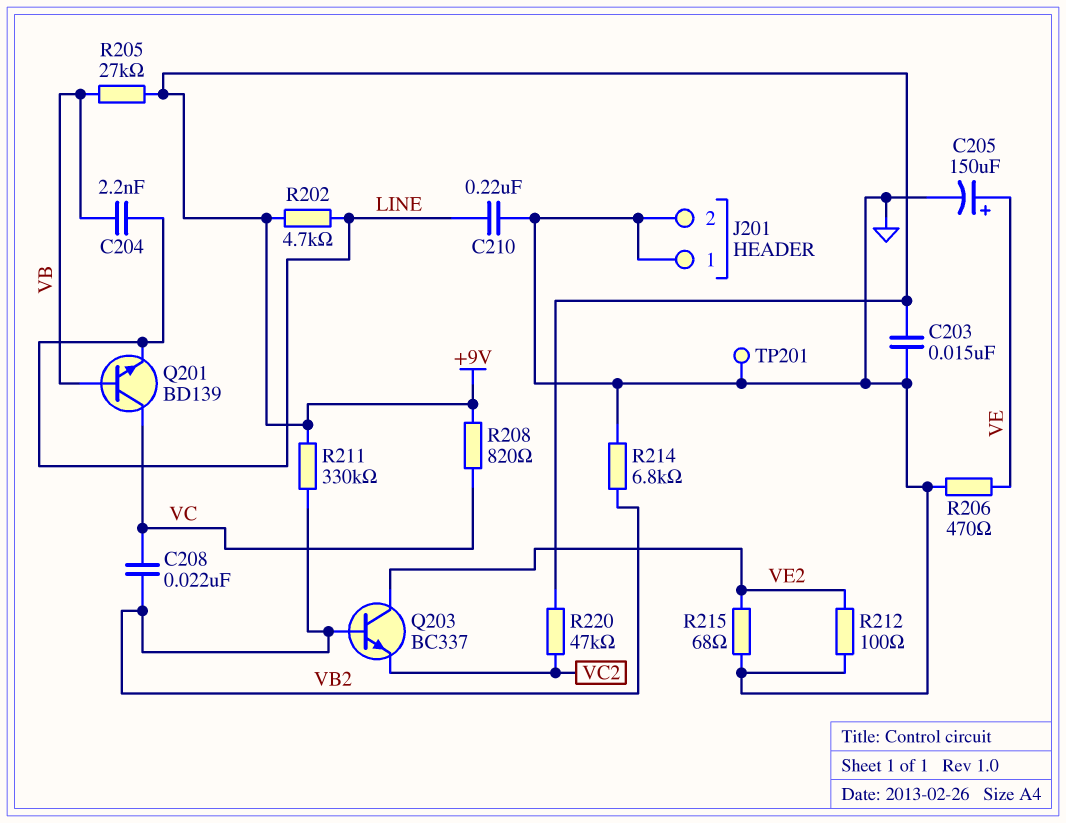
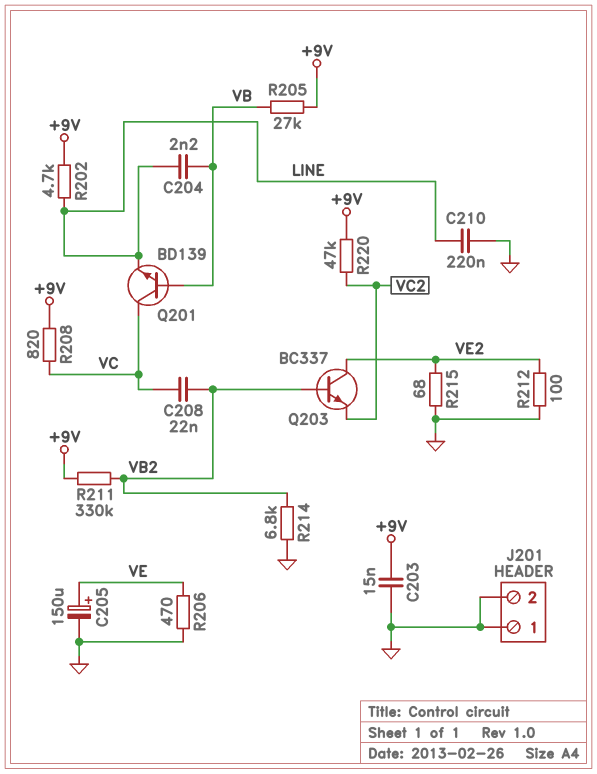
TP201: test point (GND) -> none

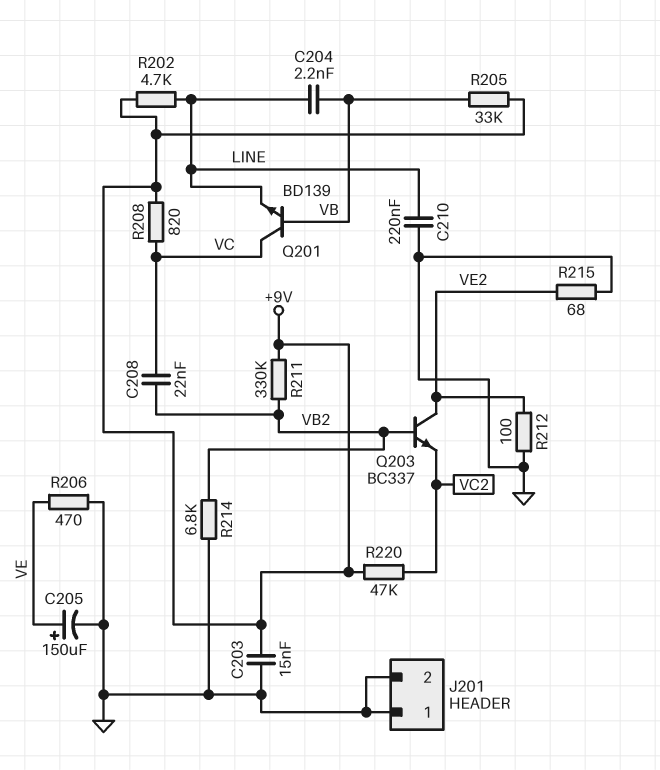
R205: 27k (+9V, VB) -> 33k (+9V, VB)

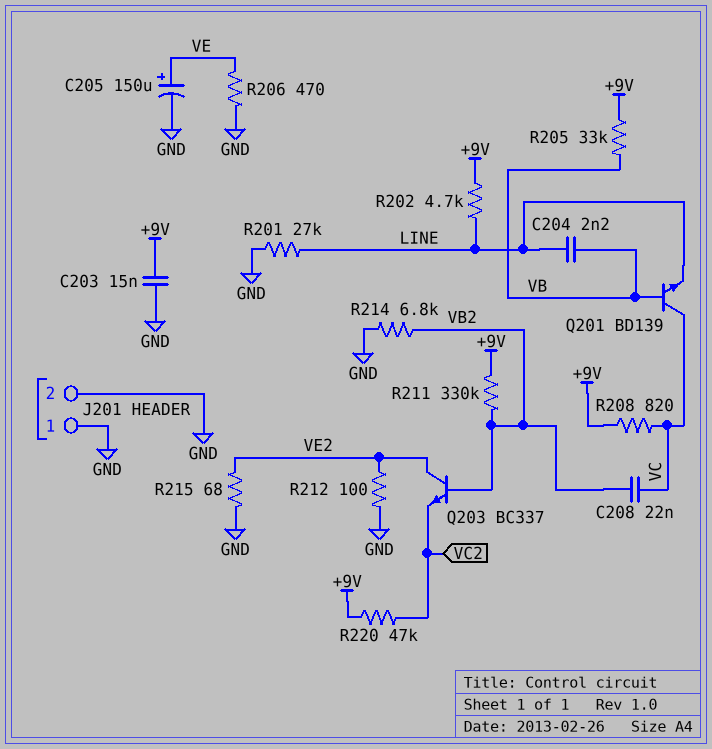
C210: 220nF (GND, LINE) -> none
R201: none -> 27k (GND, LINE)

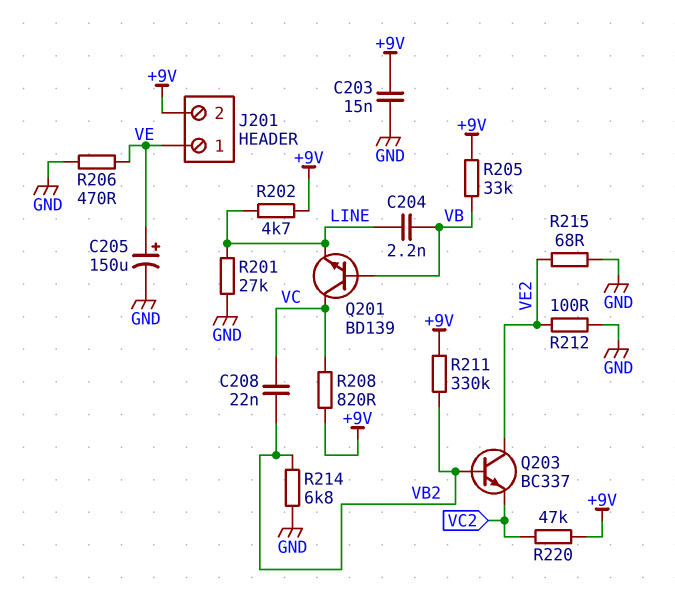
J201 pin 1: GND -> VE
J201 pin 2: GND -> +9V

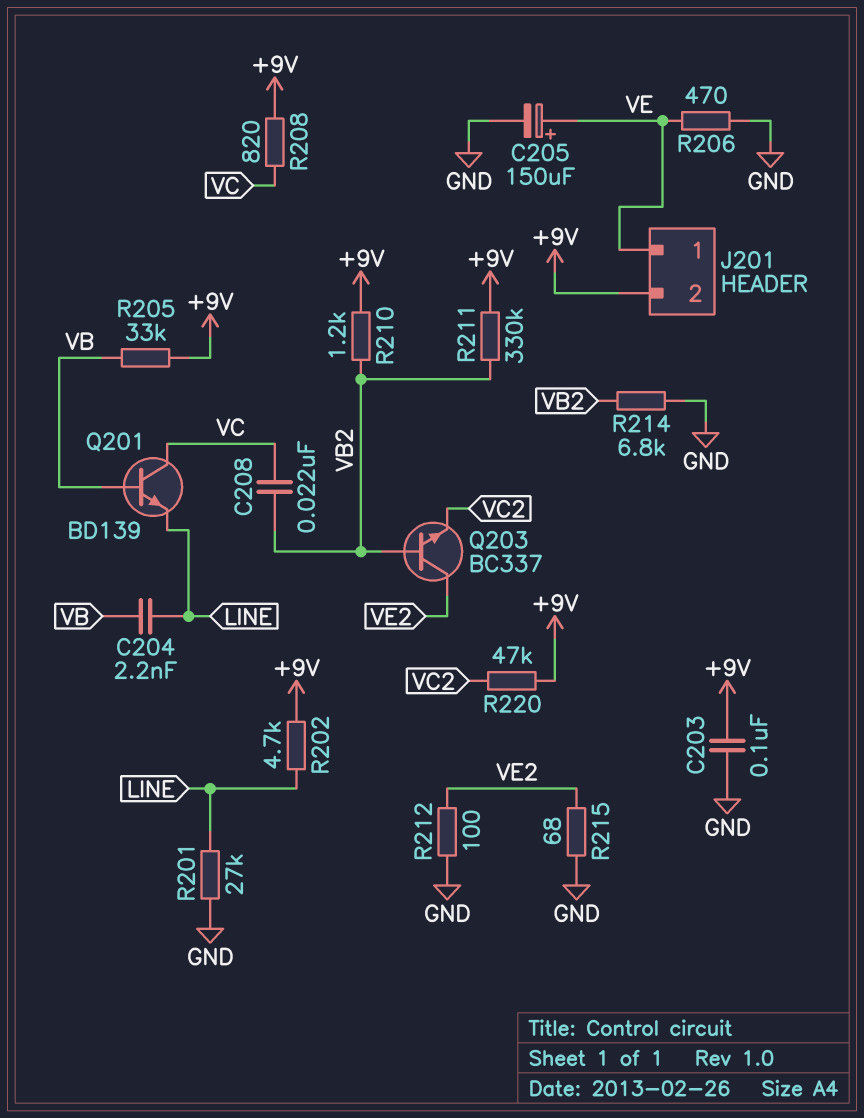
C203: 15nF (+9V, GND) -> 100nF (+9V, GND)
R210: none -> 1.2k (+9V, VB2)

